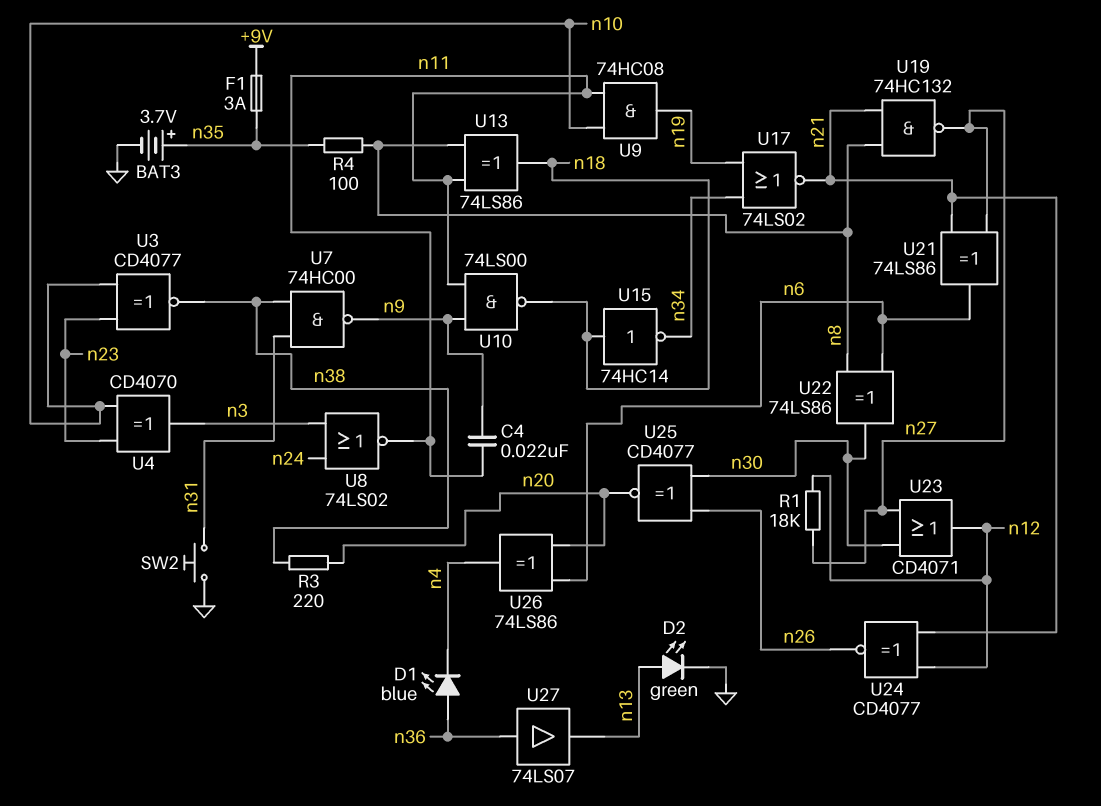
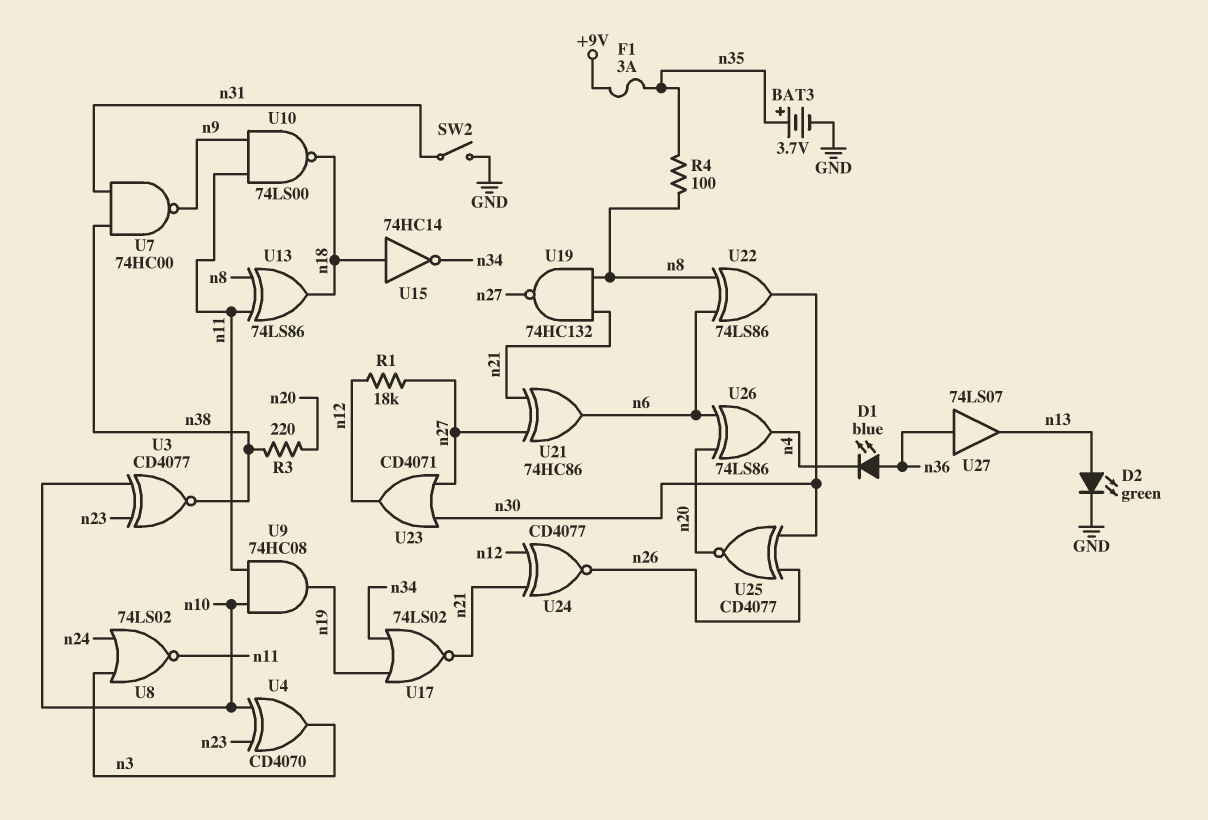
C4: 22nF (n9, n11) -> none
SW2: button (GND, n31) -> switch (GND, n31)
U21: XOR 74LS86 (in n21, in n27, out n6) -> XOR 74HC86 (in n21, in n27, out n6)

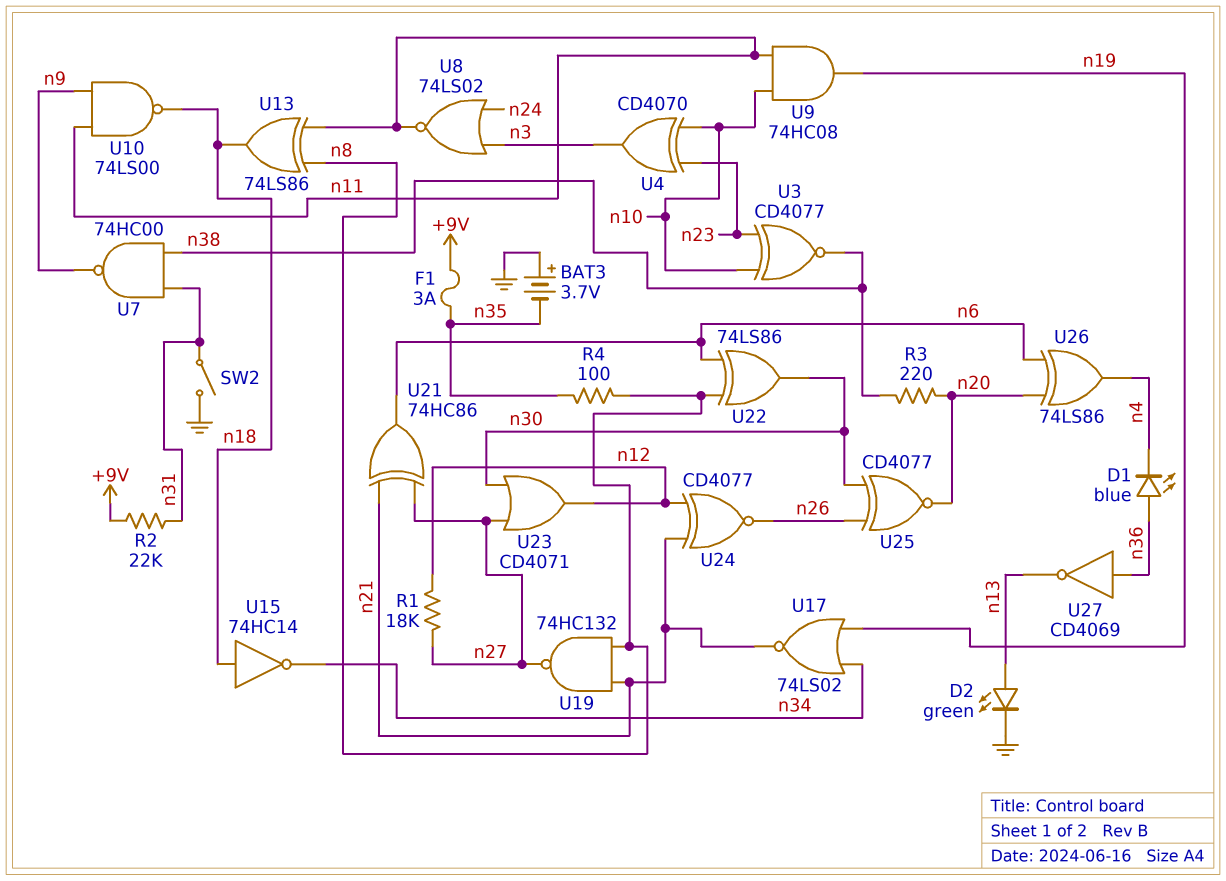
BAT3: 3.7V (plus n35, minus GND) -> 3.7V (plus GND, minus n35)
R2: none -> 22k (+9V, n31)
U27: buffer 74LS07 (in n36, out n13) -> NOT CD4069 (in n36, out n13)

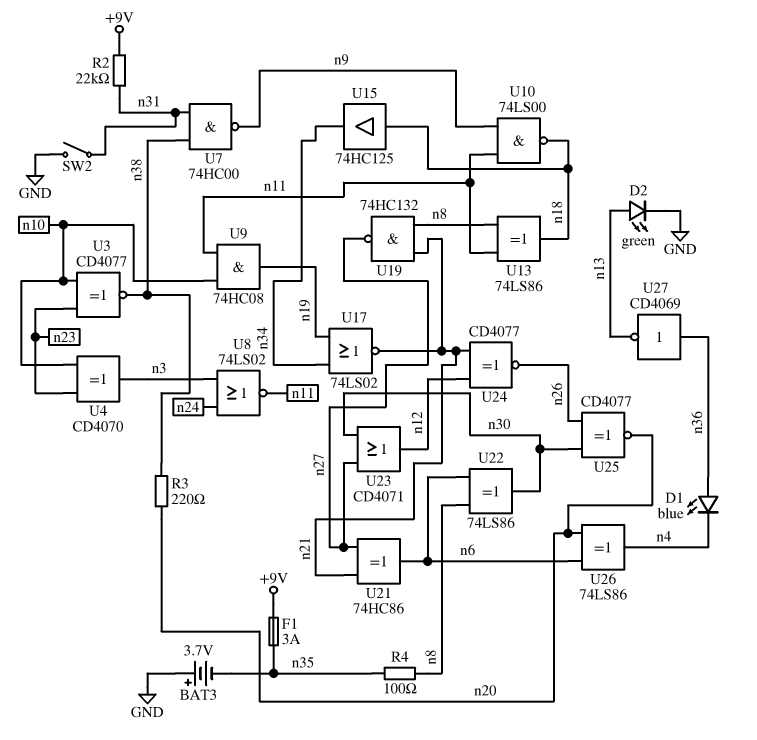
R1: 18k (n12, n27) -> none
U15: NOT 74HC14 (in n18, out n34) -> buffer 74HC125 (in n18, out n34)

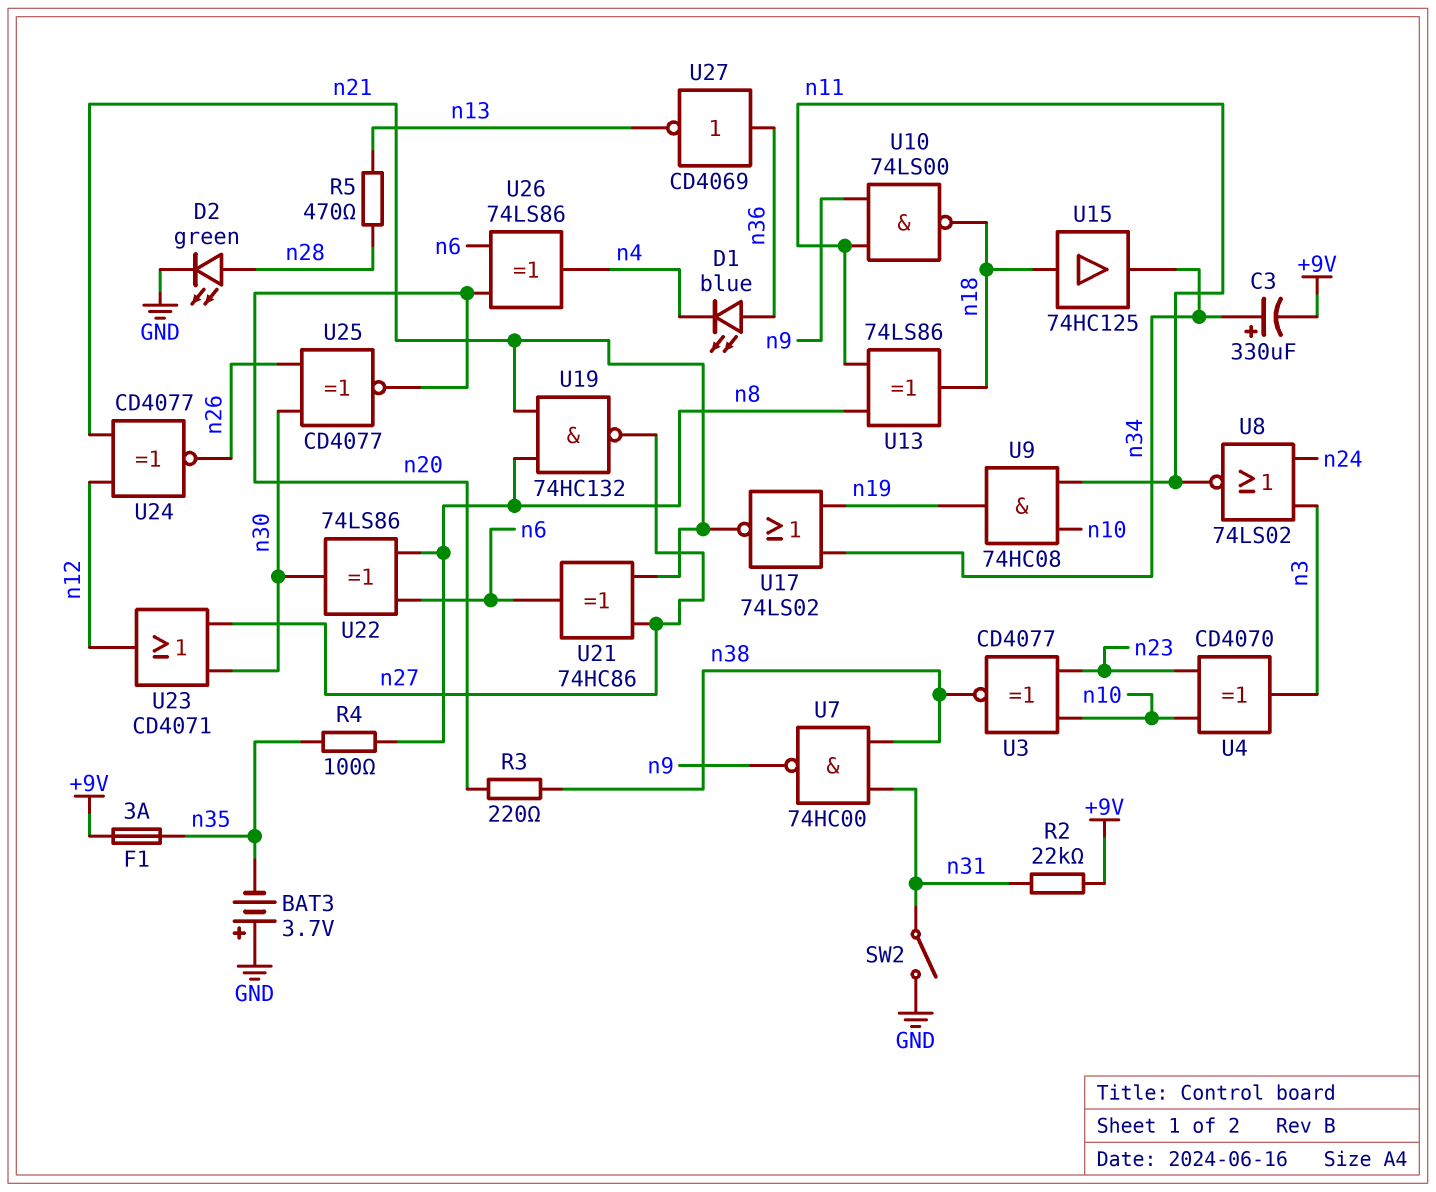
C3: none -> 330uF (plus n34, minus +9V)
D2: LED green (A n13, K GND) -> LED green (A n28, K GND)
R5: none -> 470 (n13, n28)

